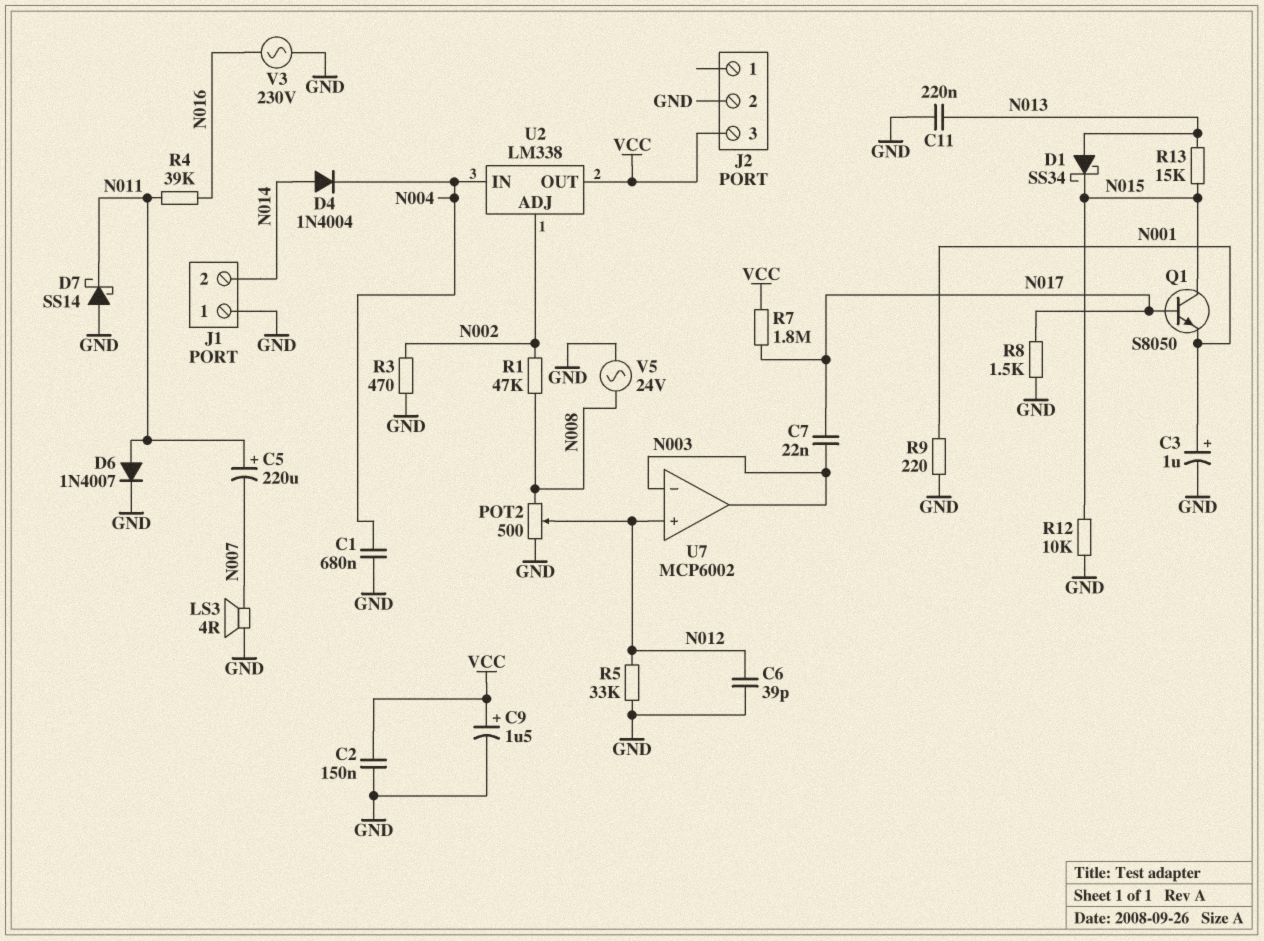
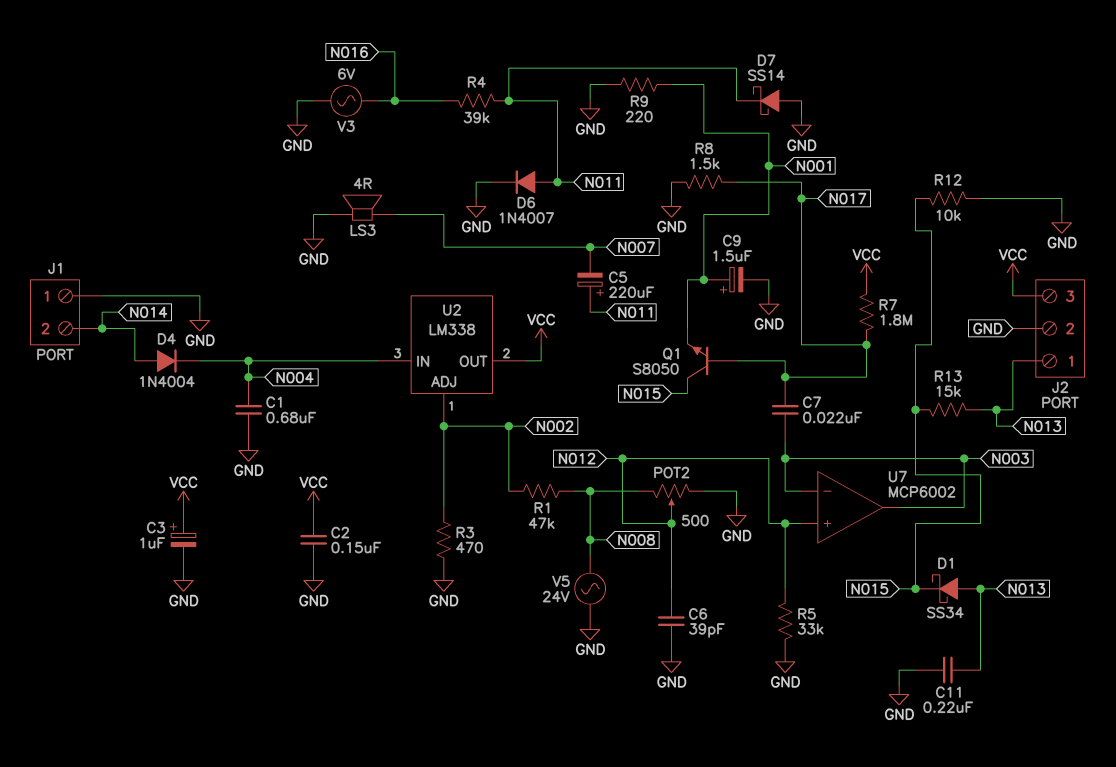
C3: 1uF (plus N001, minus GND) -> 1uF (plus VCC, minus GND)
C9: 1.5uF (plus VCC, minus GND) -> 1.5uF (plus N001, minus GND)
J2 pin 1: none -> N013
V3: AC 230V (GND, N016) -> AC 6V (GND, N016)

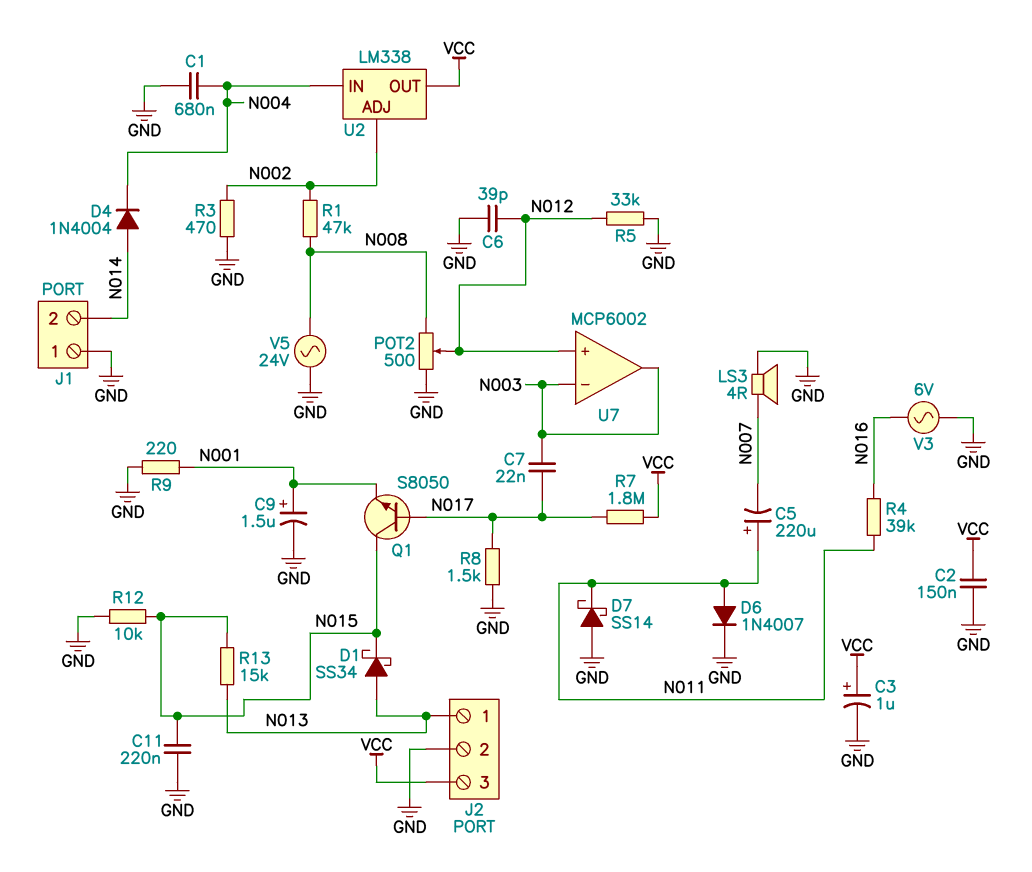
C11: 220nF (GND, N013) -> 220nF (GND, N015)

